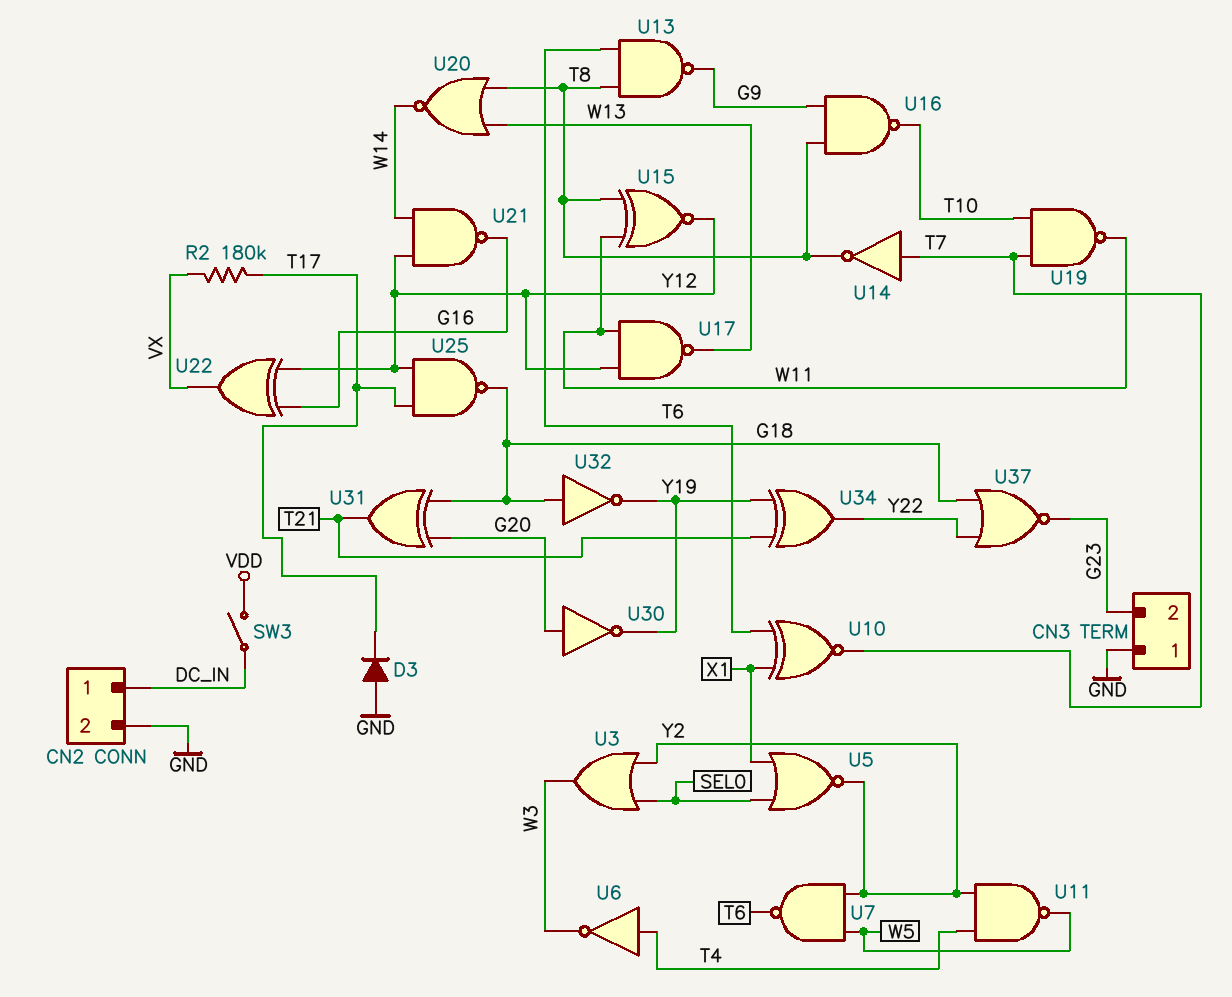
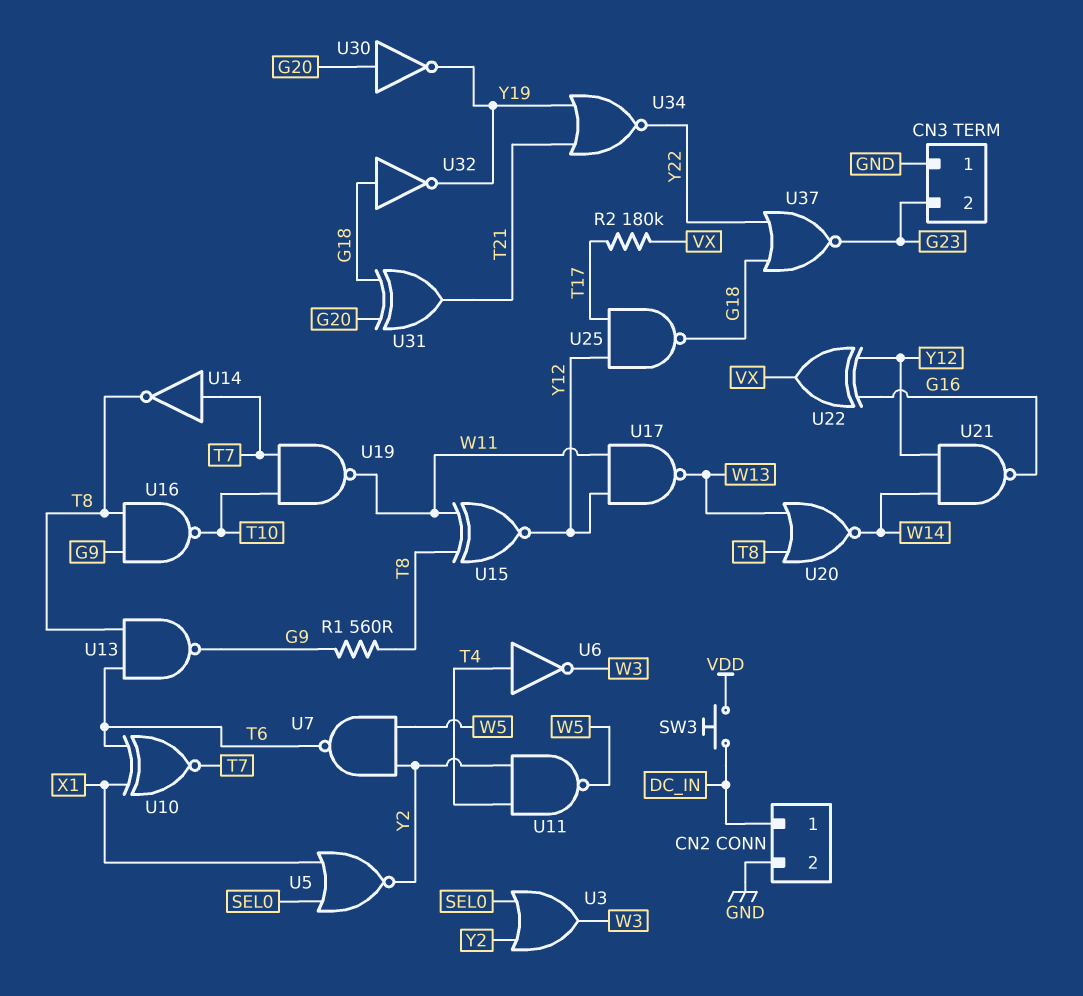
D3: diode (A GND, K T17) -> none
R1: none -> 560 (G9, T8)
SW3: switch (DC_IN, VDD) -> button (DC_IN, VDD)
U34: XOR (in T21, in Y19, out Y22) -> NOR (in T21, in Y19, out Y22)

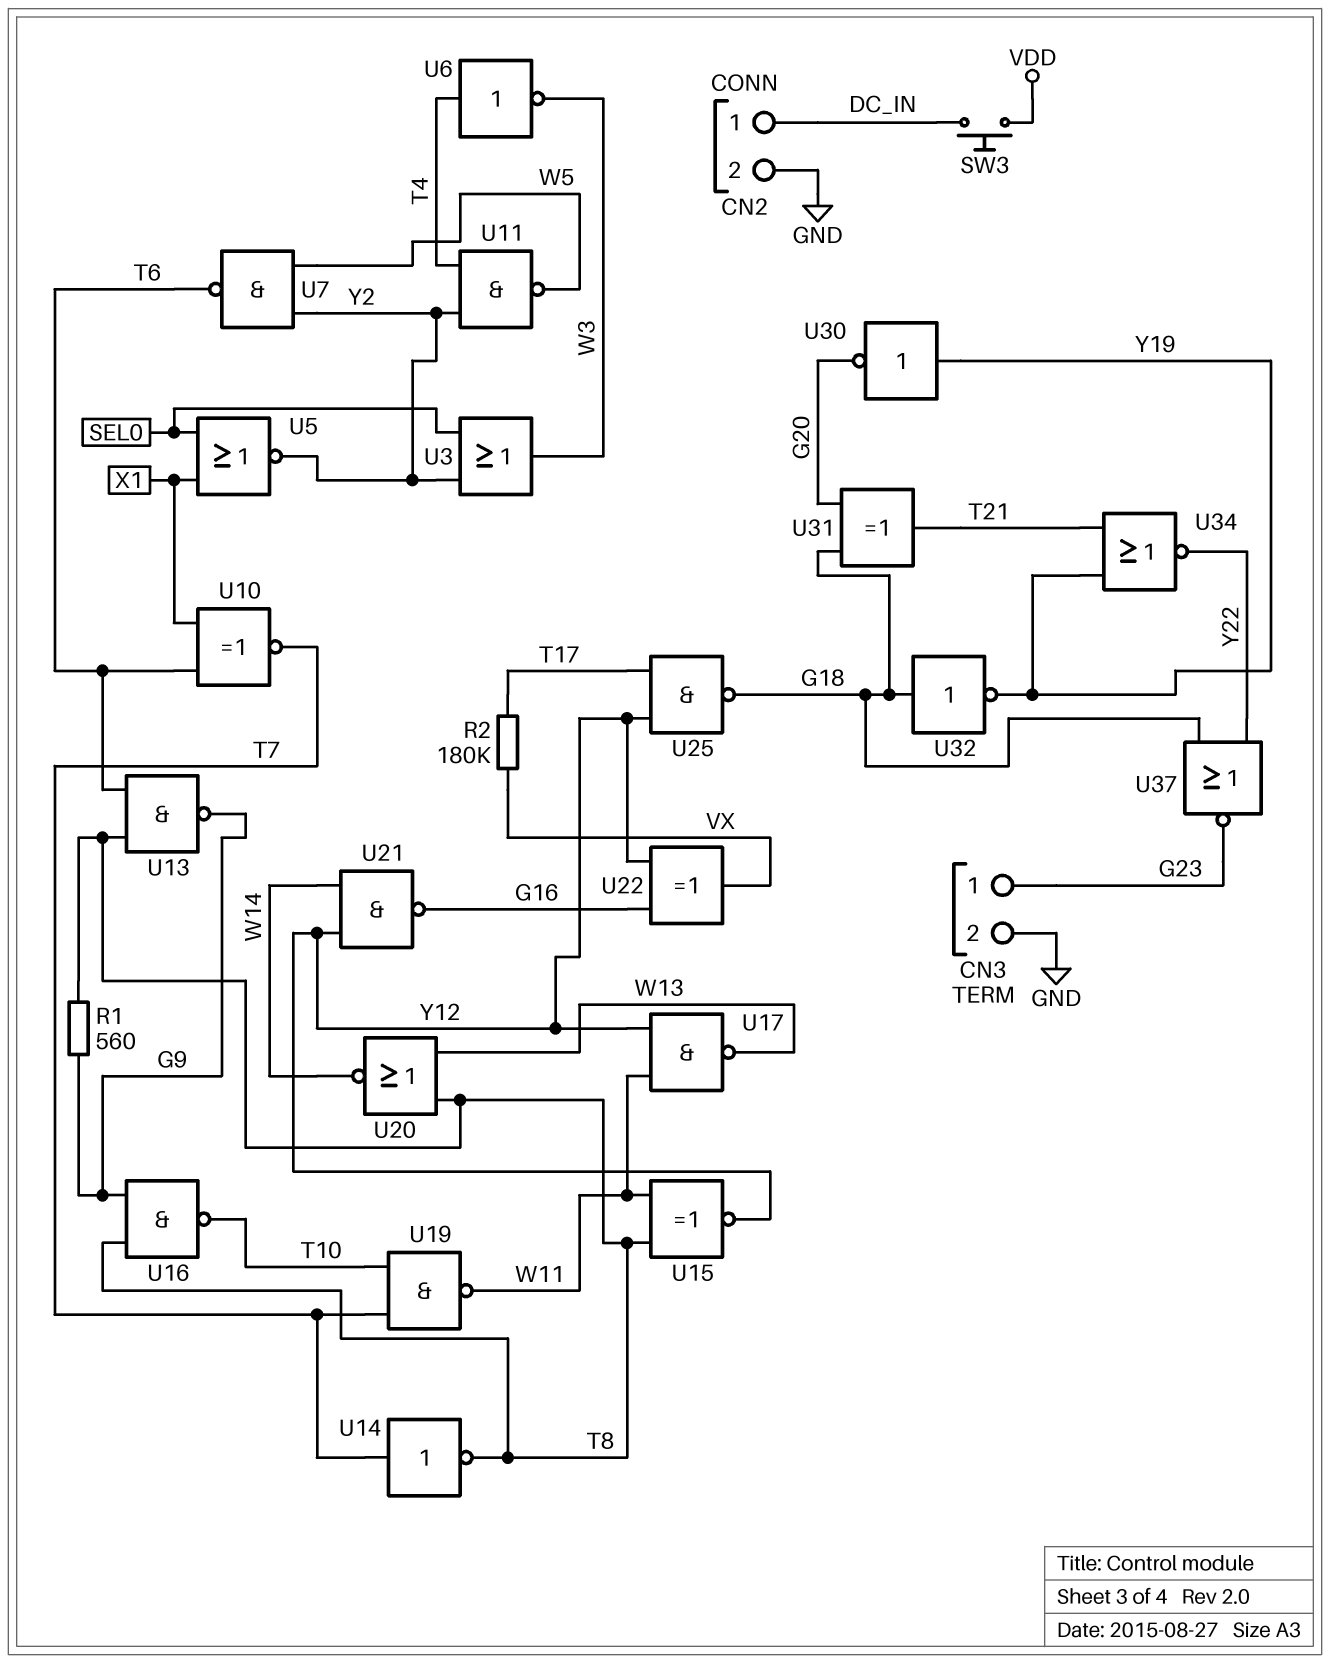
CN3 pin 1: GND -> G23
CN3 pin 2: G23 -> GND
U30: NOT (in G20, out Y19) -> NOT (in Y19, out G20)

